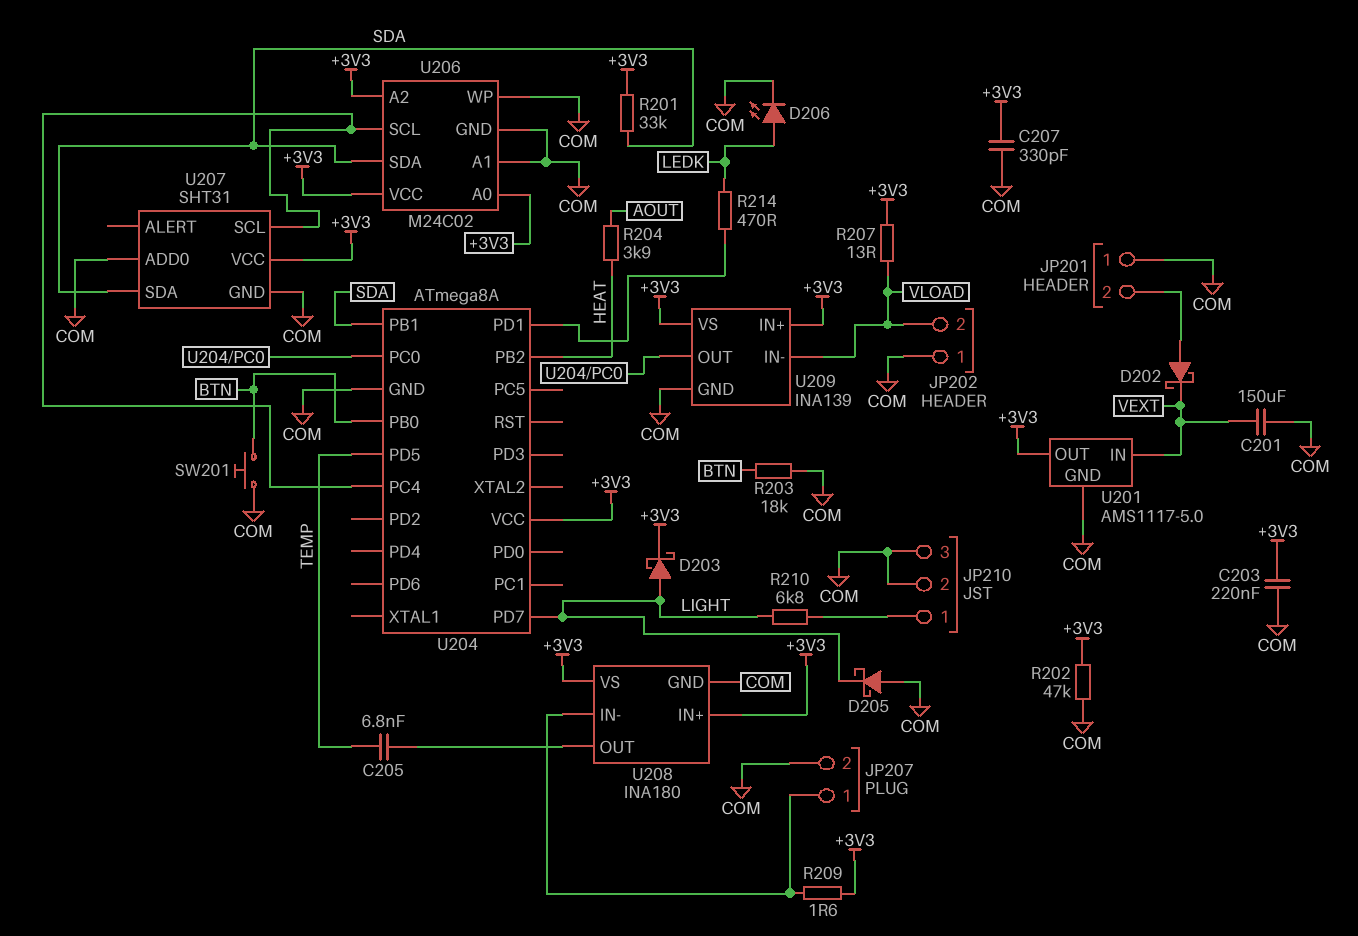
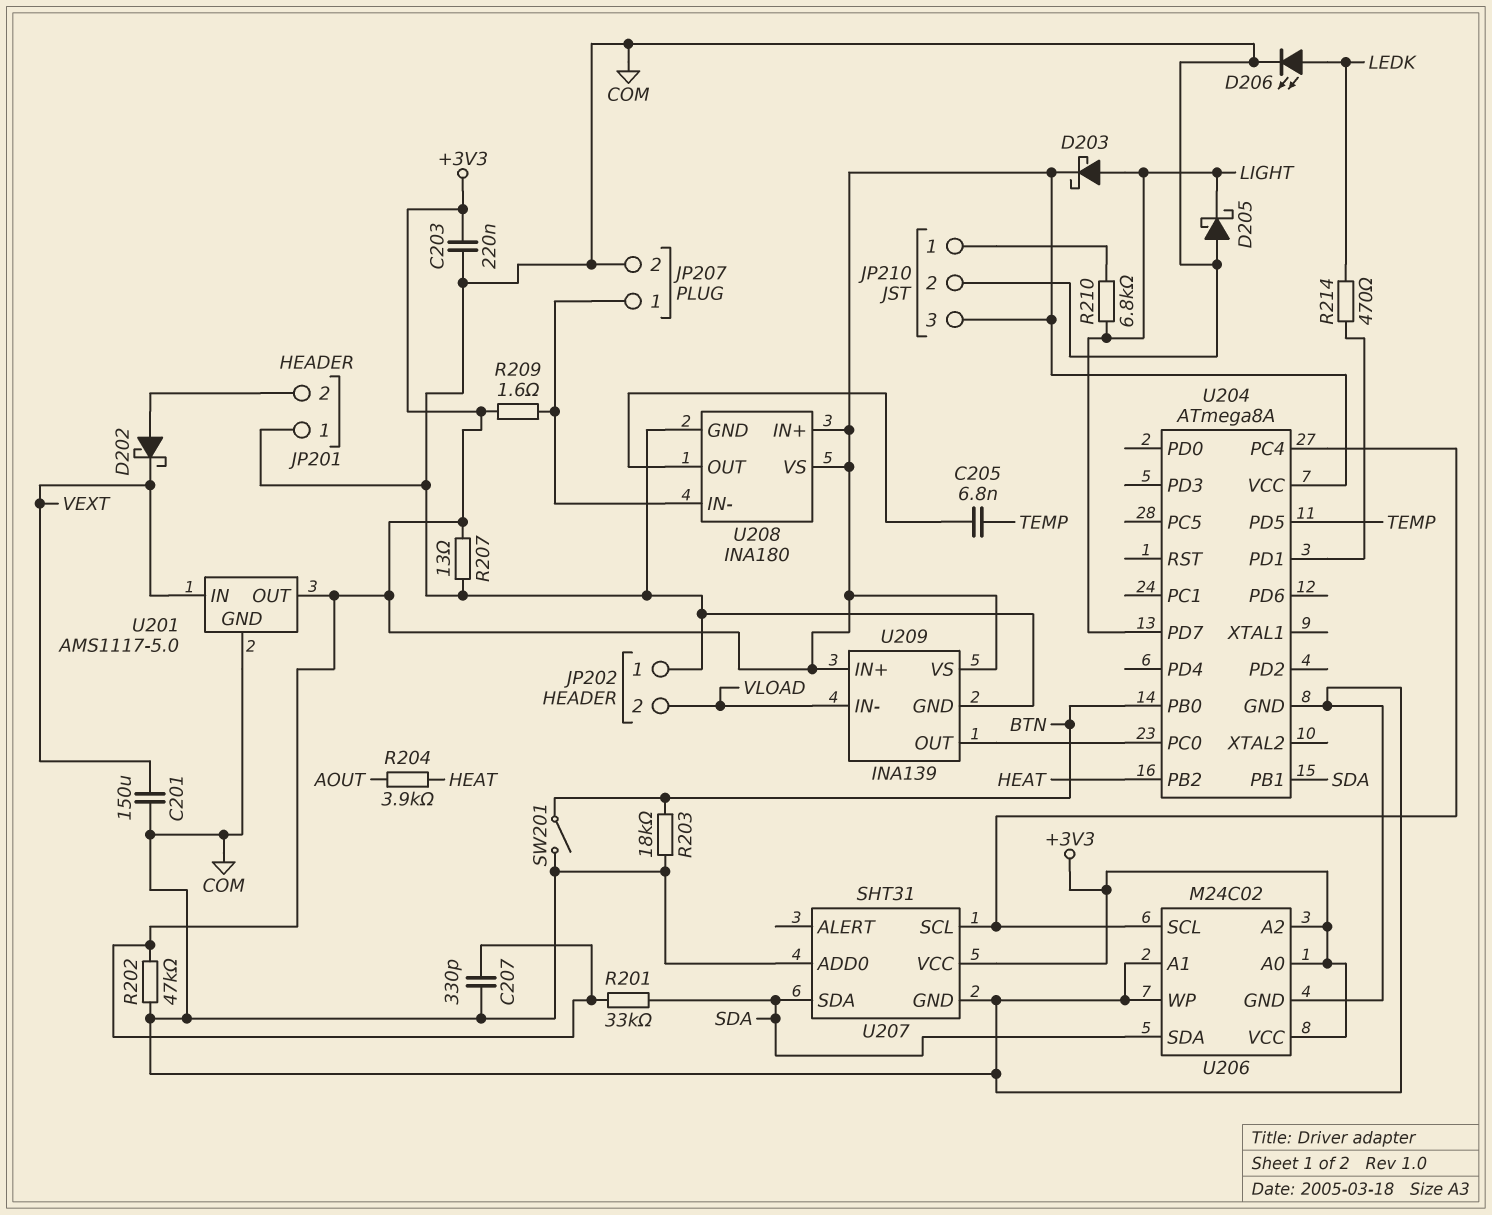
JP210 pin 3: COM -> +3V3
R207: 13 (+3V3, VLOAD) -> 13 (+3V3, COM)
SW201: button (BTN, COM) -> switch (BTN, COM)

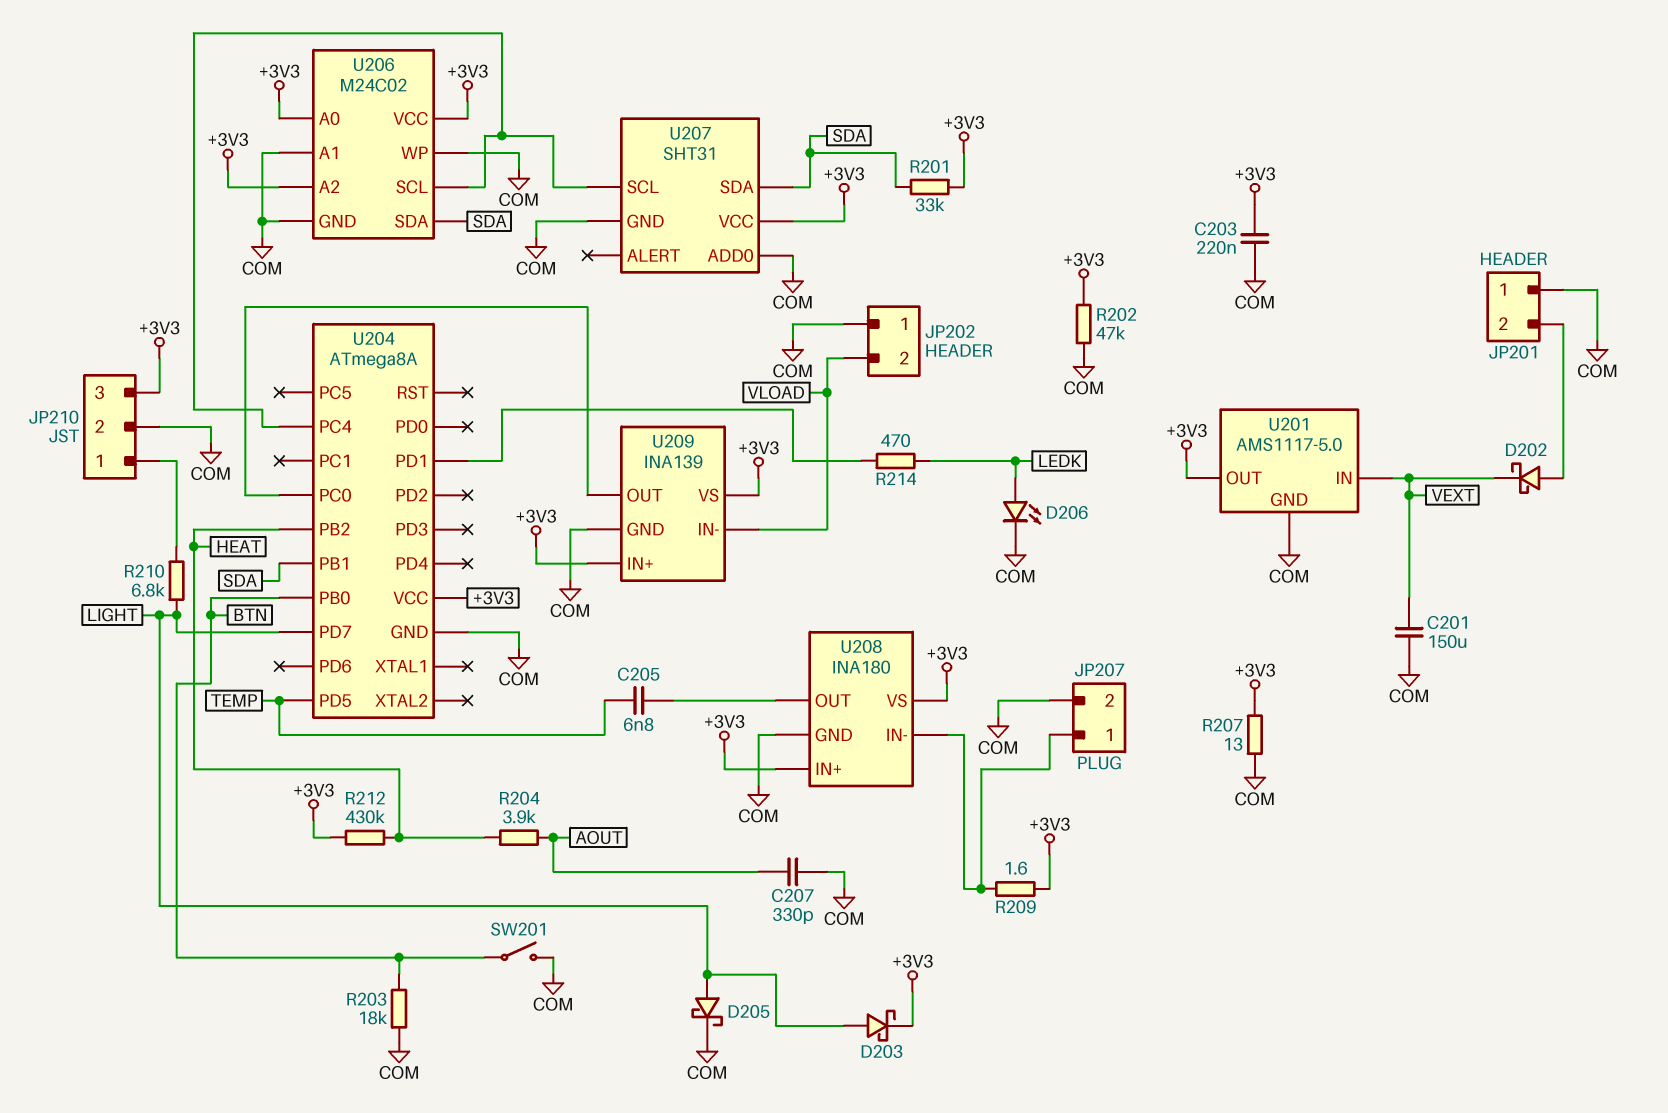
C207: 330pF (+3V3, COM) -> 330pF (AOUT, COM)
D205: schottky (A COM, K LIGHT) -> schottky (A LIGHT, K COM)
R212: none -> 430k (+3V3, HEAT)

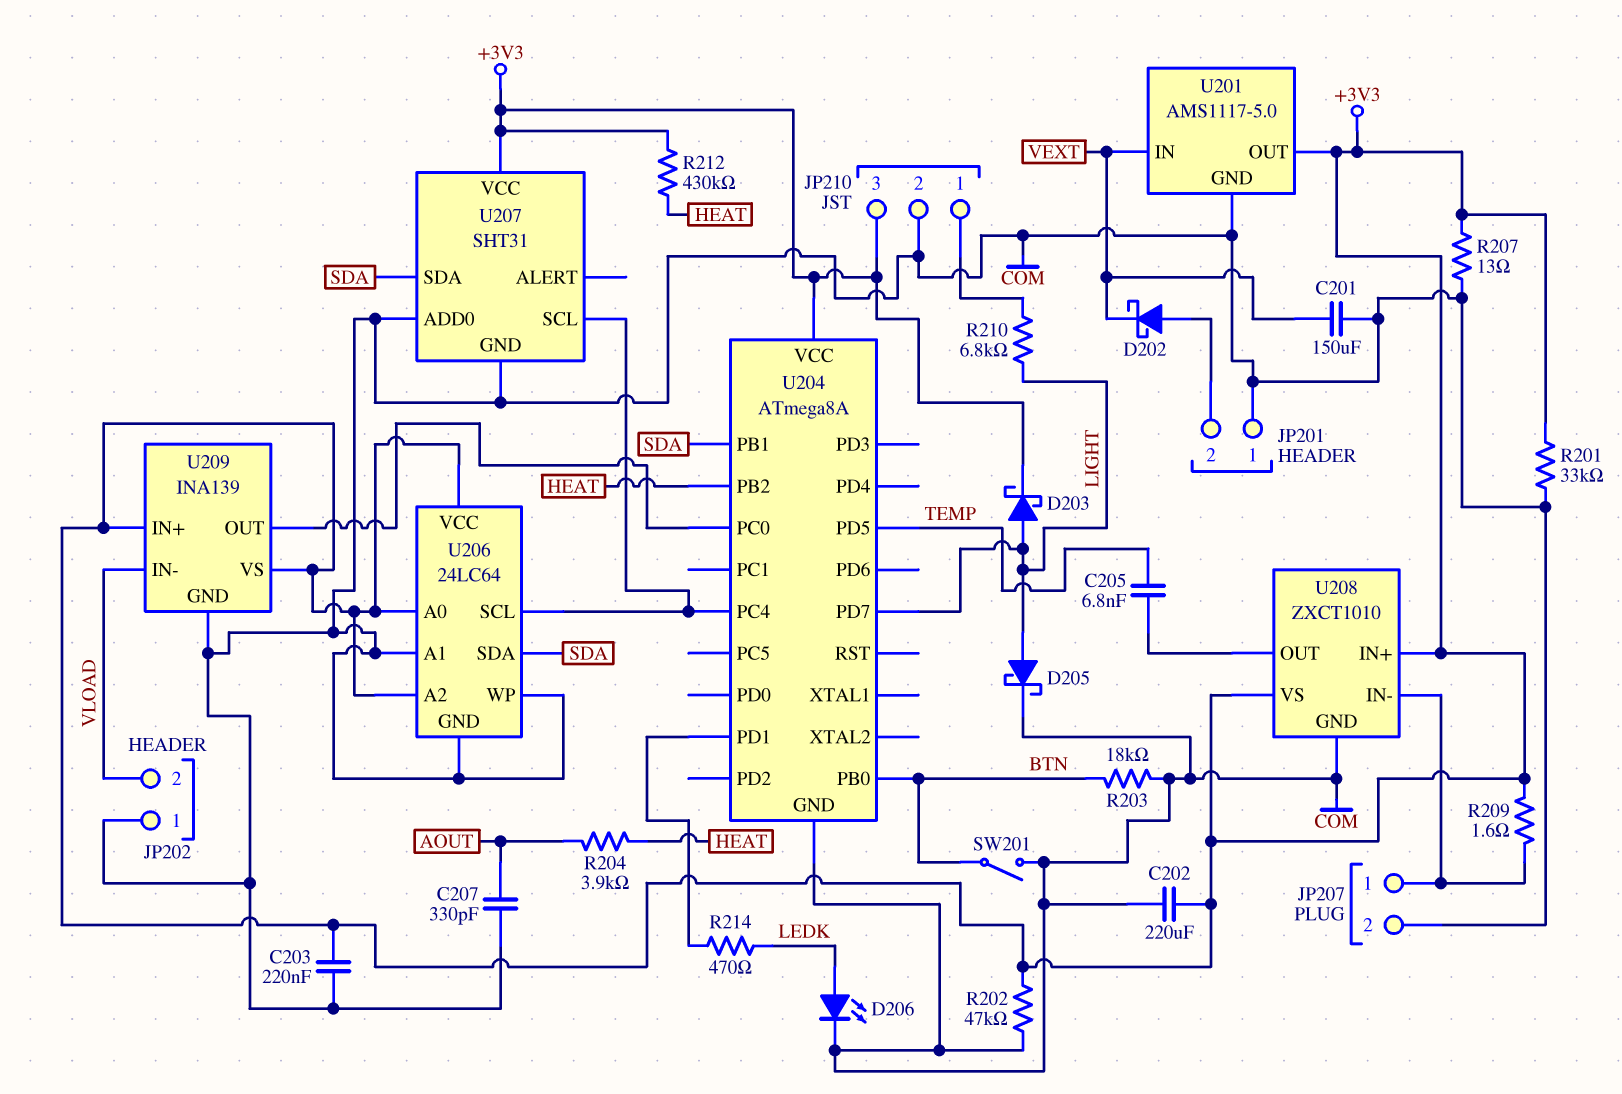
C202: none -> 220uF (+3V3, COM)
R201: 33k (+3V3, SDA) -> 33k (+3V3, COM)
U206: M24C02 -> 24LC64
U208: INA180 -> ZXCT1010

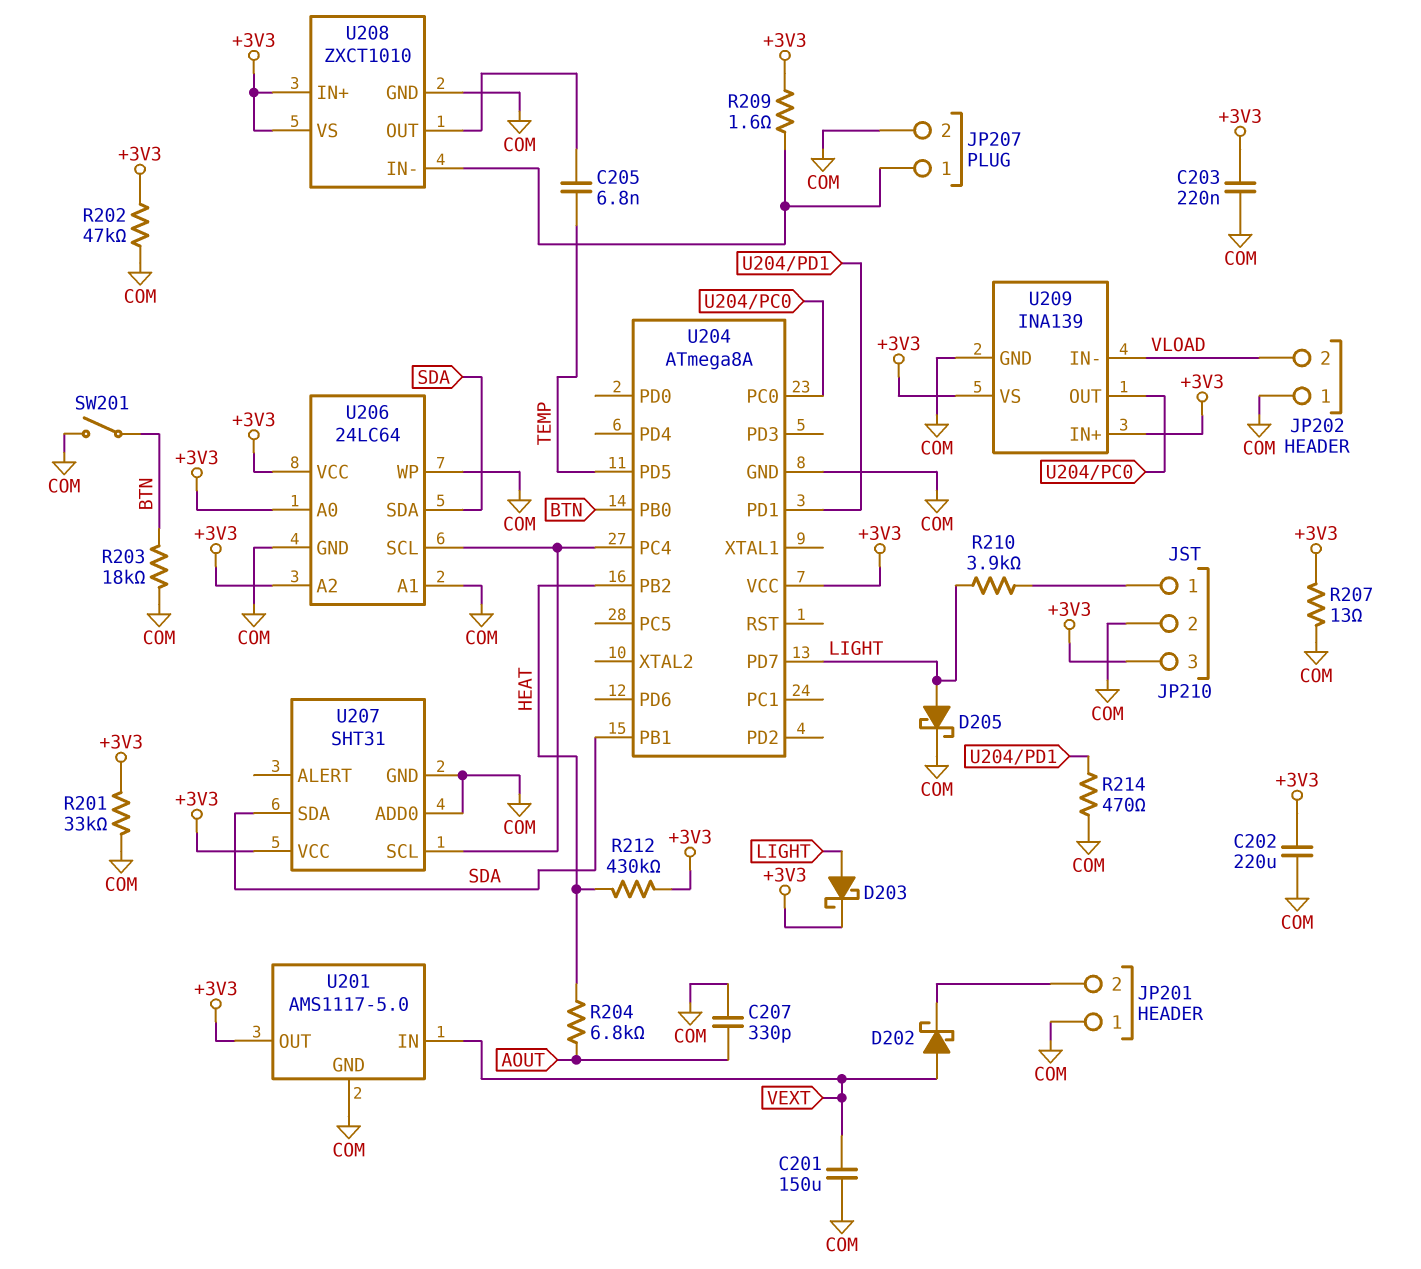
D202: schottky (A JP201/2, K VEXT) -> schottky (A VEXT, K JP201/2)
D206: LED (A LEDK, K COM) -> none
R204: 3.9k (AOUT, HEAT) -> 6.8k (AOUT, HEAT)
R210: 6.8k (JP210/1, LIGHT) -> 3.9k (JP210/1, LIGHT)
R214: 470 (LEDK, U204/PD1) -> 470 (COM, U204/PD1)

